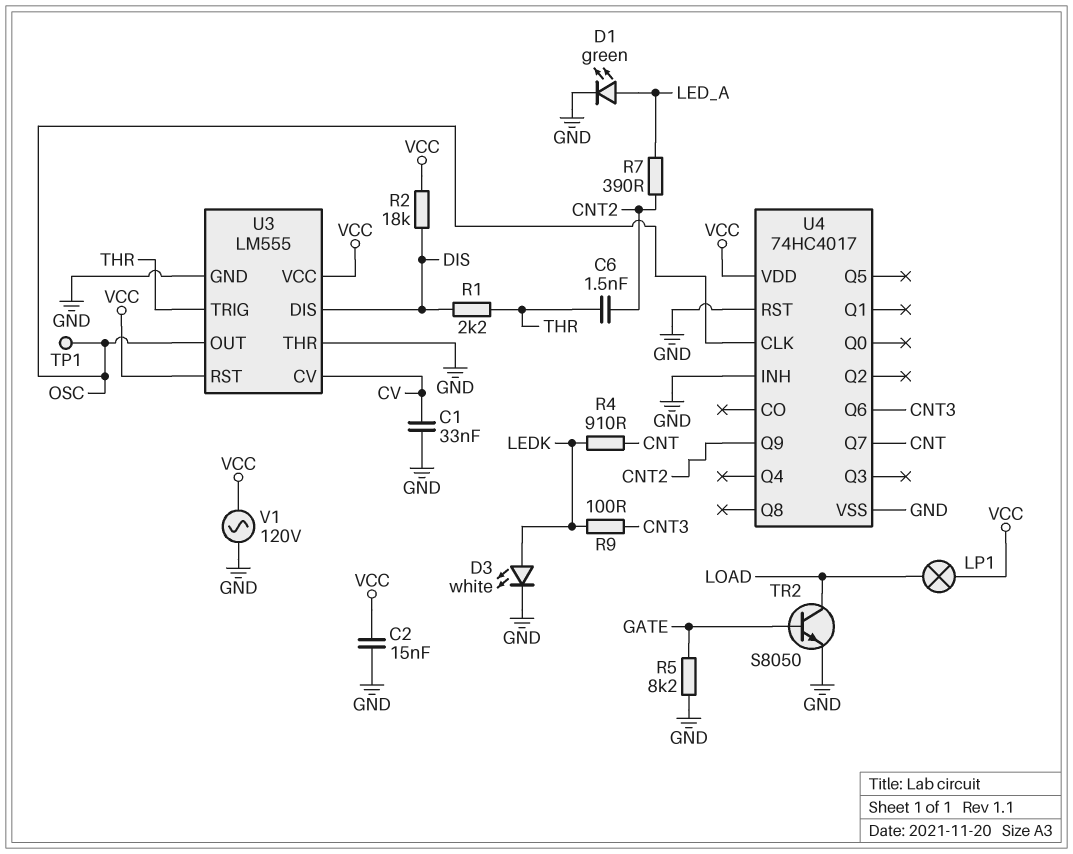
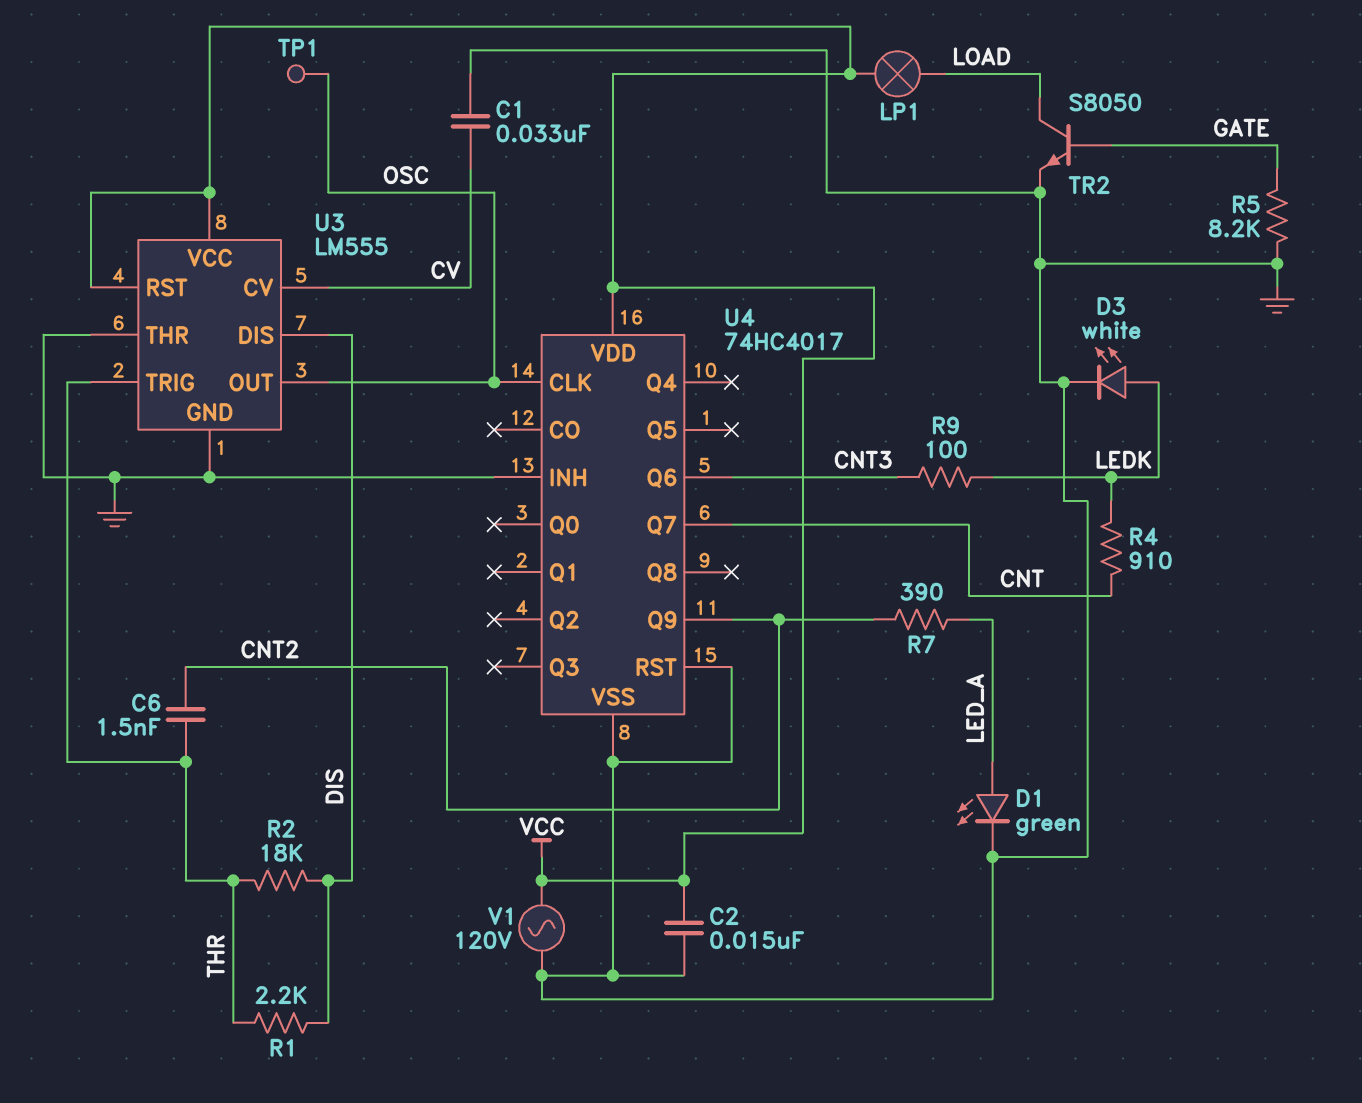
R2: 18k (DIS, VCC) -> 18k (DIS, THR)

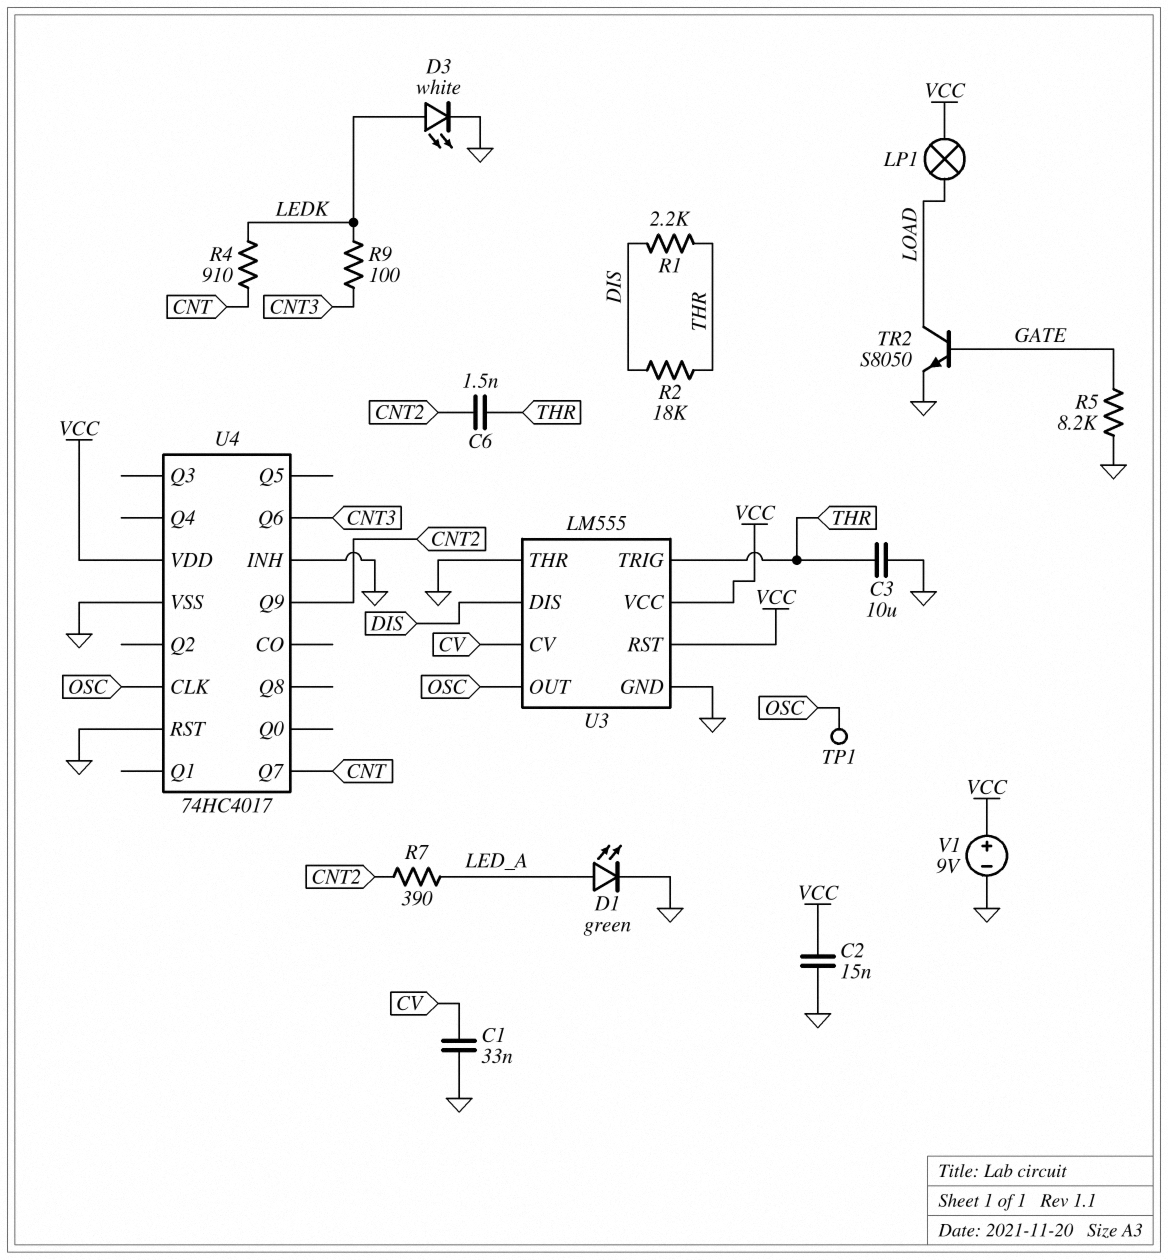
C3: none -> 10uF (GND, THR)
V1: AC 120V (GND, VCC) -> 9V (plus VCC, minus GND)

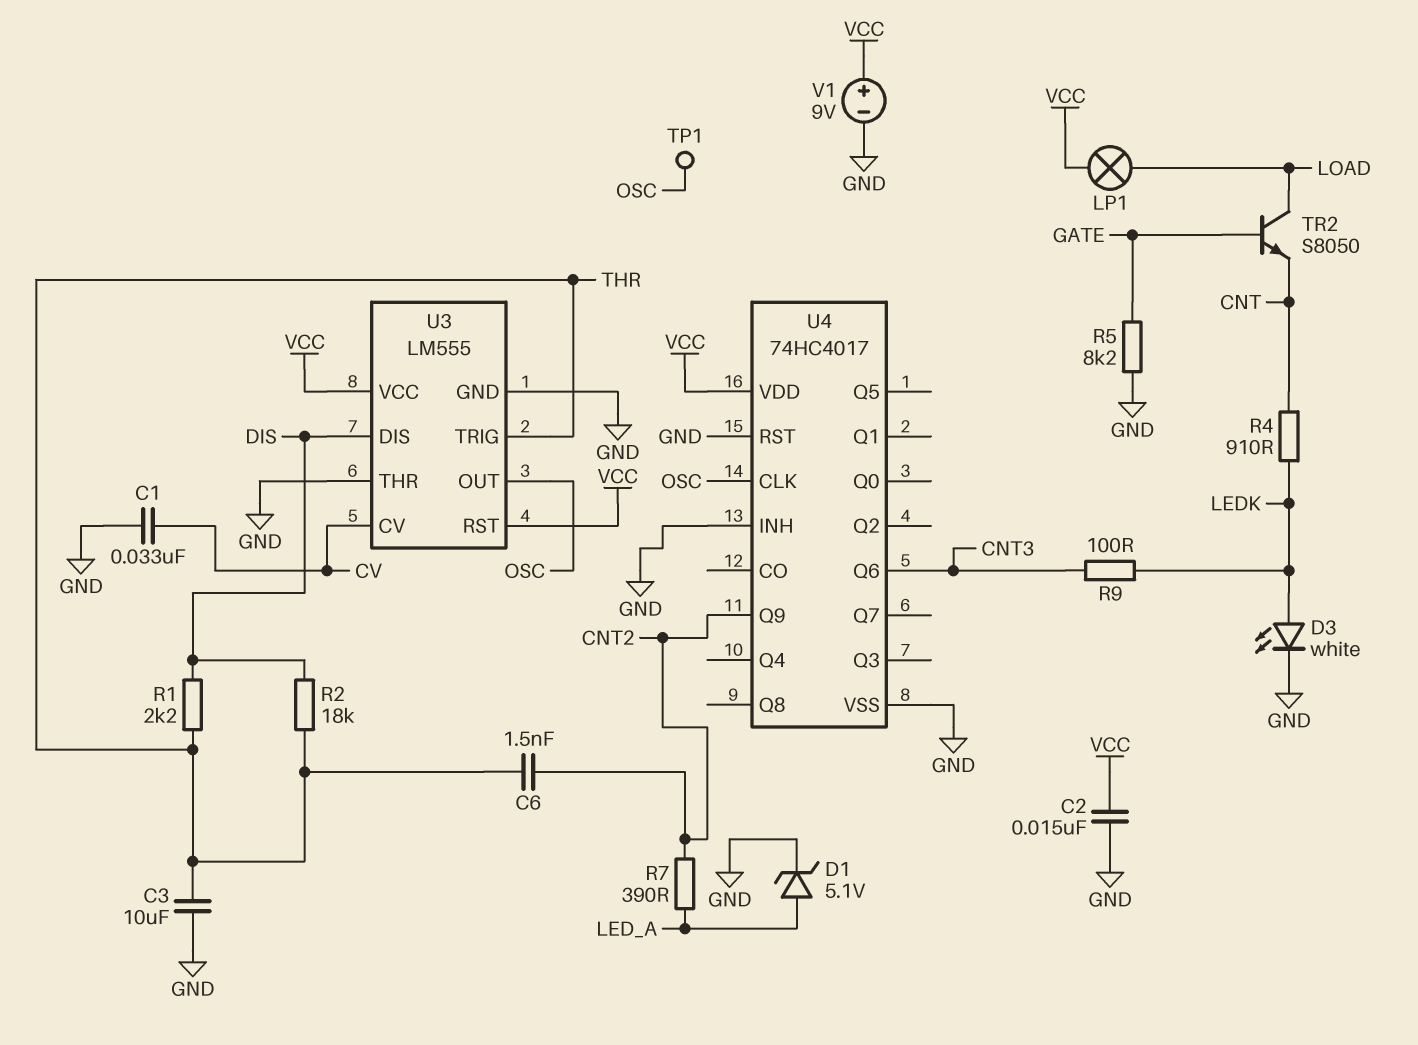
D1: LED green (A LED_A, K GND) -> zener 5.1V (A LED_A, K GND)
TR2: NPN S8050 (B GATE, C LOAD, E GND) -> NPN S8050 (B GATE, C LOAD, E CNT)
U4 pin Q7: CNT -> none

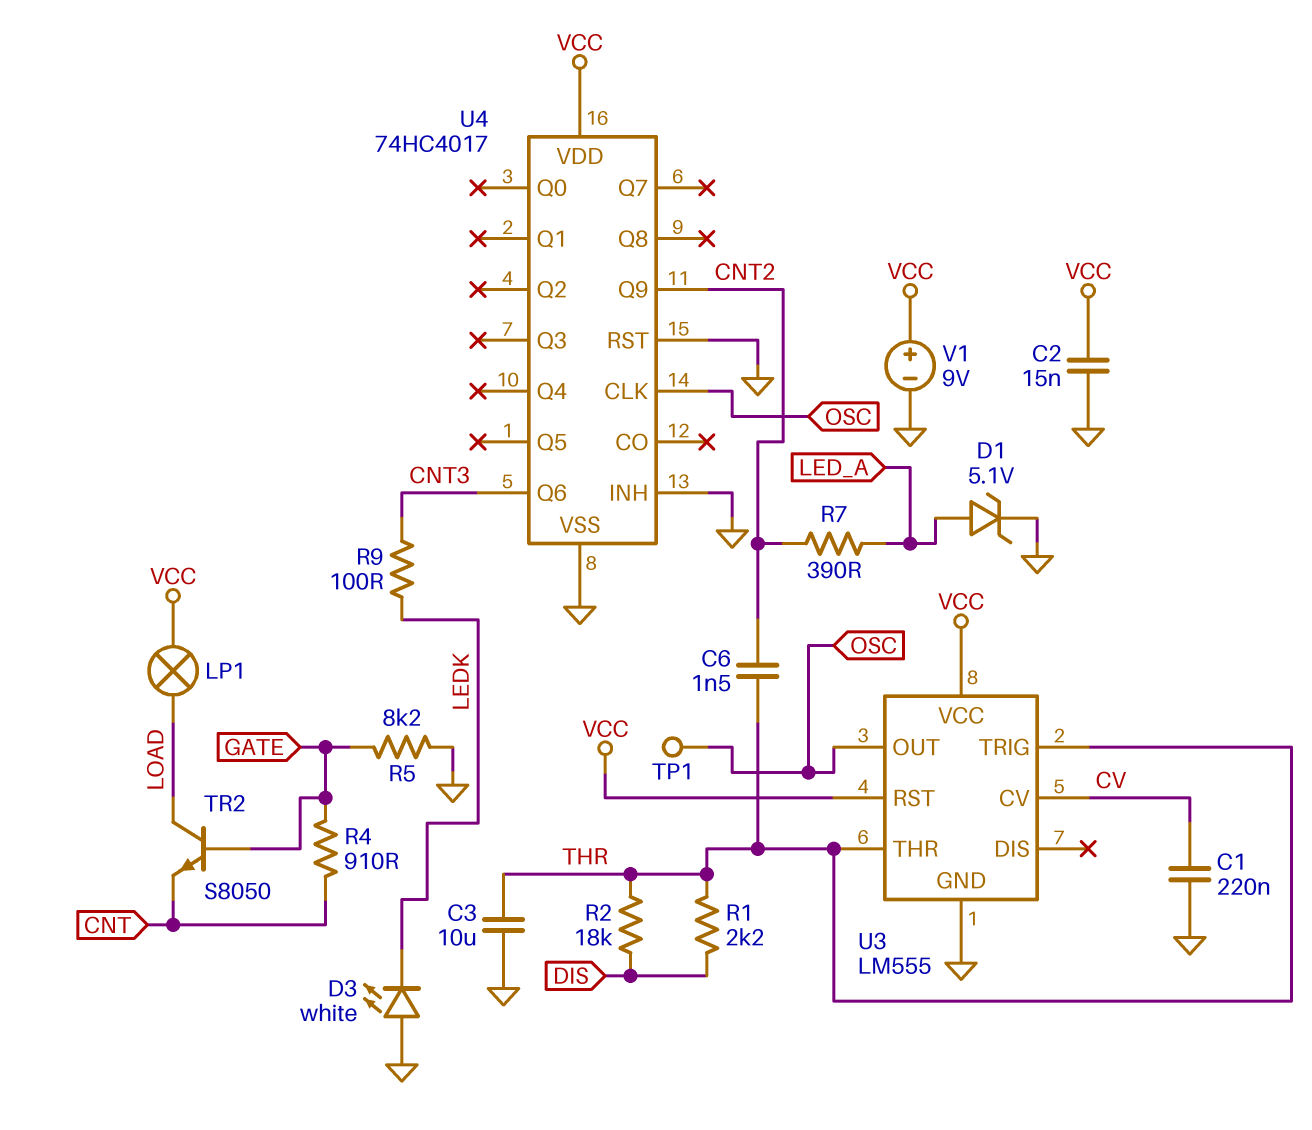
C1: 33nF (CV, GND) -> 220nF (CV, GND)
D3: LED white (A LEDK, K GND) -> LED white (A GND, K LEDK)
R4: 910 (CNT, LEDK) -> 910 (CNT, GATE)
U3 pin DIS: DIS -> none
U3 pin THR: GND -> THR

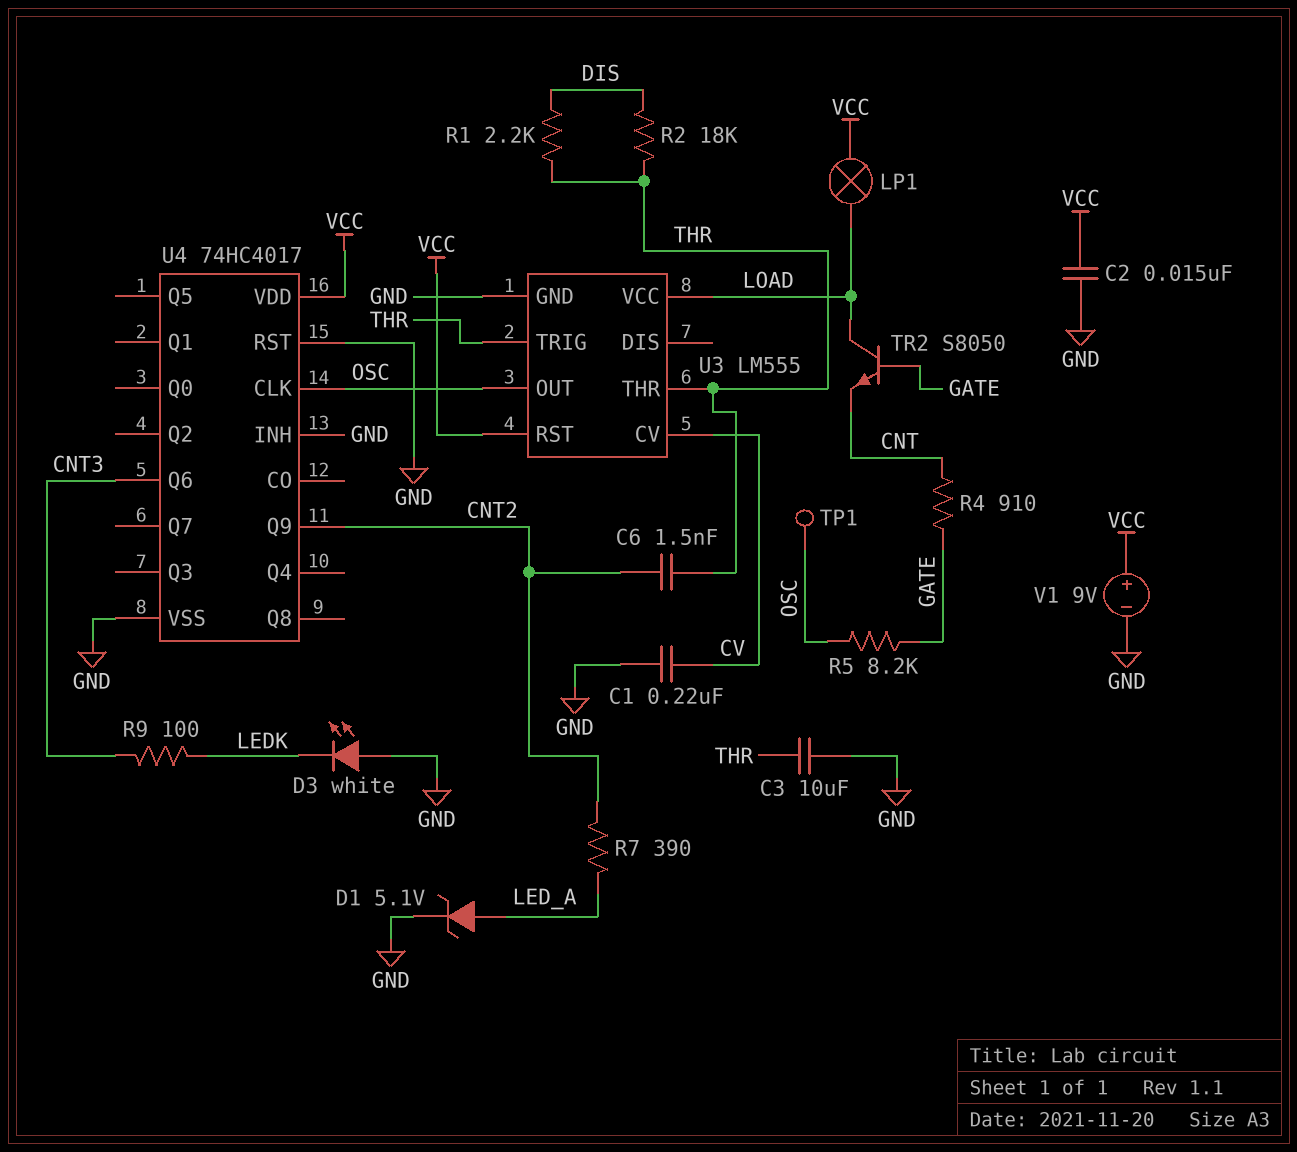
R5: 8.2k (GATE, GND) -> 8.2k (GATE, OSC)
U3 pin VCC: VCC -> LOAD

